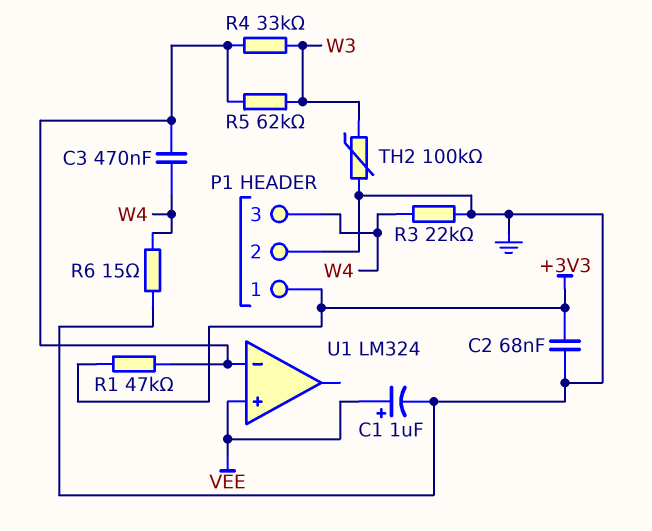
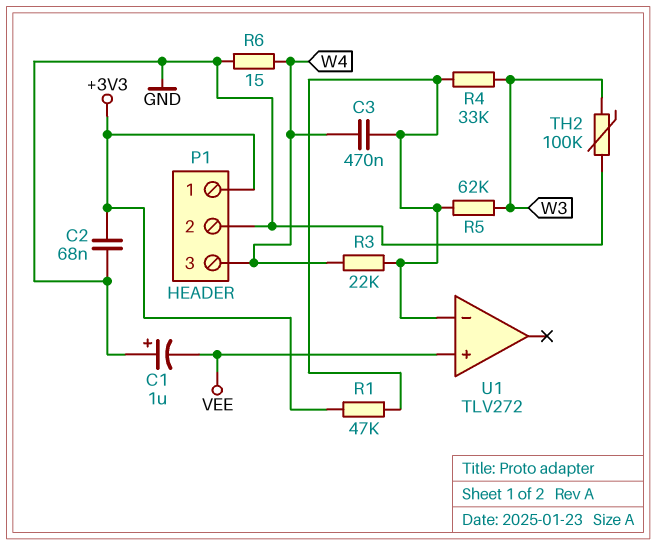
C1: 1uF (plus VEE, minus GND) -> 1uF (plus GND, minus VEE)
R3: 22k (GND, W4) -> 22k (U1/in-, W4)
U1: LM324 -> TLV272

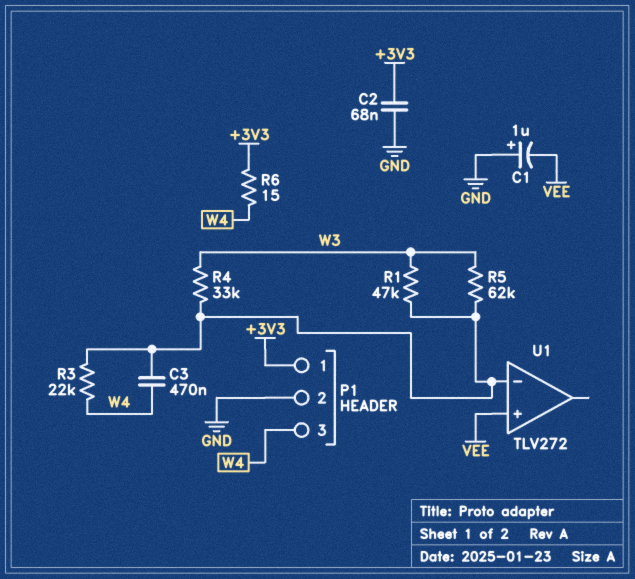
R1: 47k (+3V3, U1/in-) -> 47k (U1/in-, W3)
R6: 15 (GND, W4) -> 15 (+3V3, W4)
TH2: 100k (GND, W3) -> none

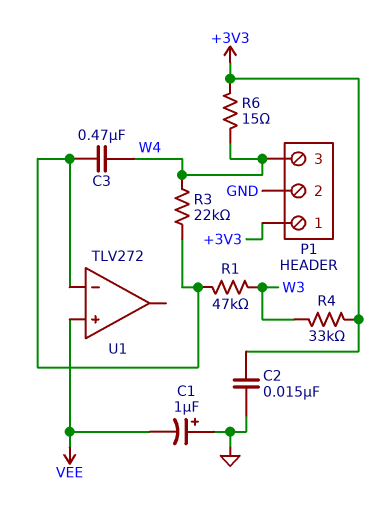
C2: 68nF (+3V3, GND) -> 15nF (+3V3, GND)
R4: 33k (U1/in-, W3) -> 33k (+3V3, W3)
R5: 62k (U1/in-, W3) -> none

